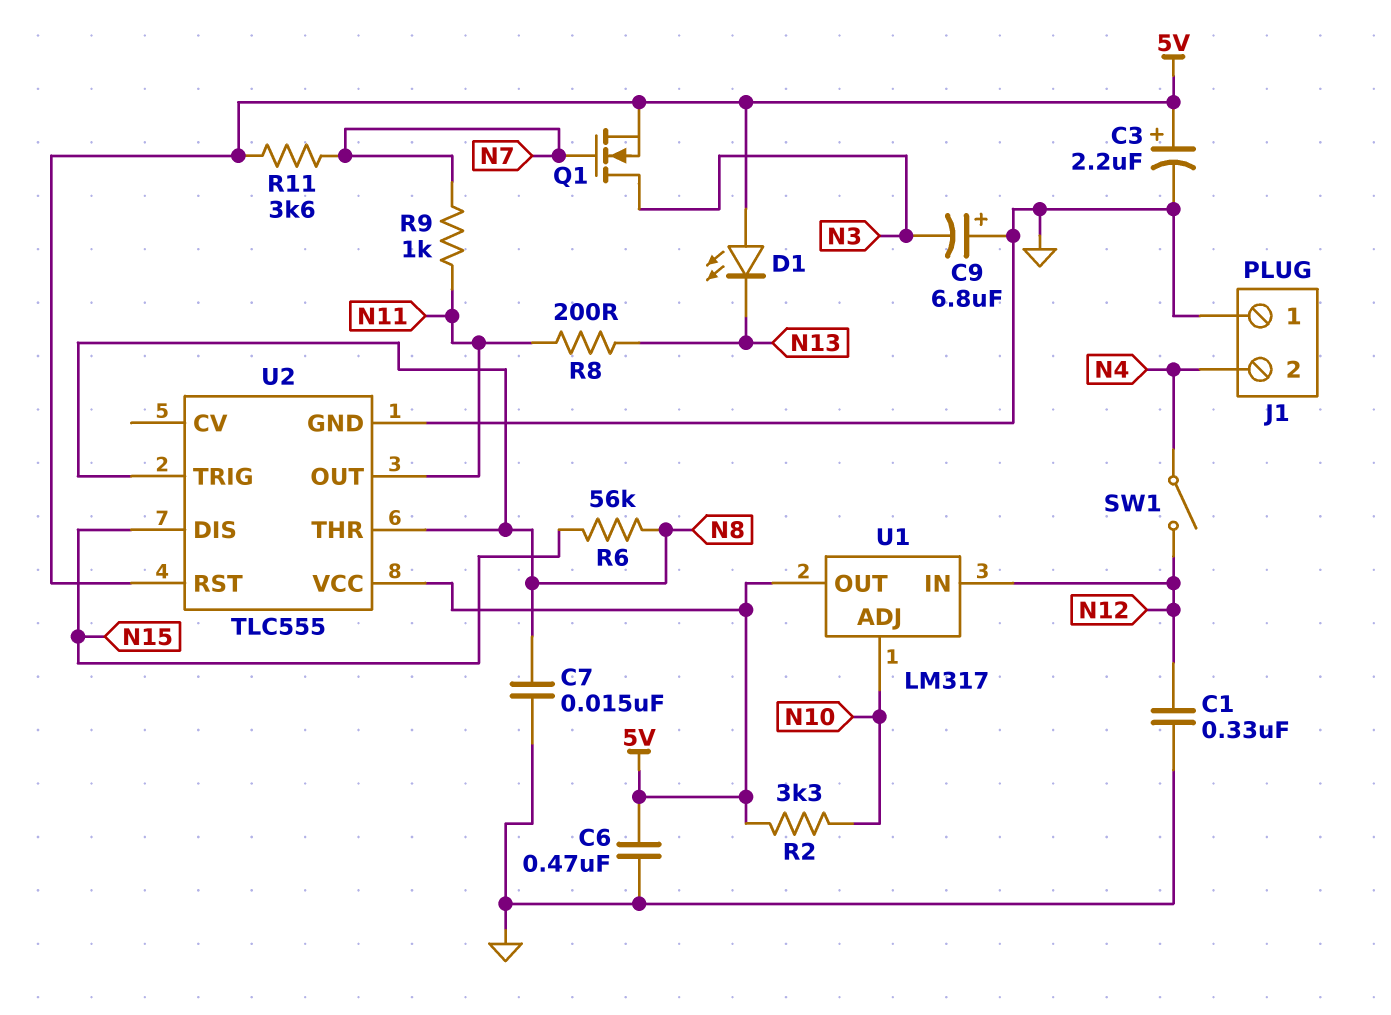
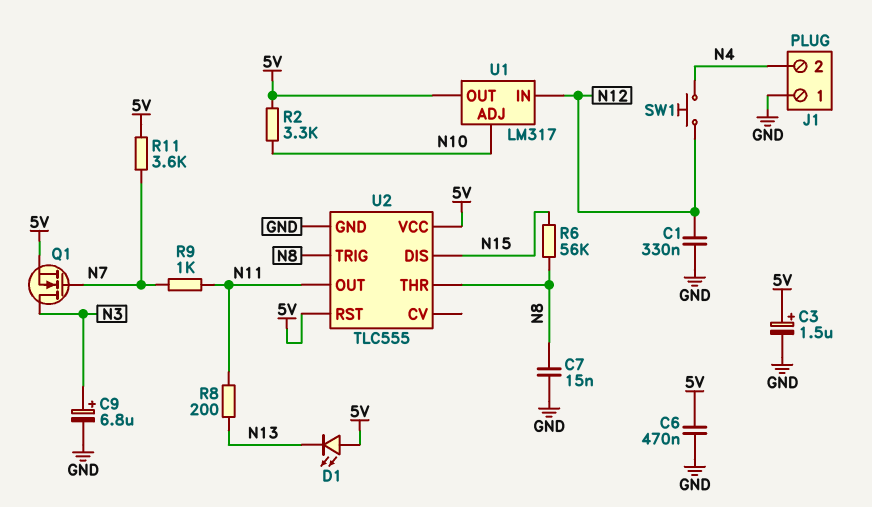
C3: 2.2uF (plus 5V, minus GND) -> 1.5uF (plus 5V, minus GND)
C9: 6.8uF (plus GND, minus N3) -> 6.8uF (plus N3, minus GND)
SW1: switch (N4, N12) -> button (N4, N12)

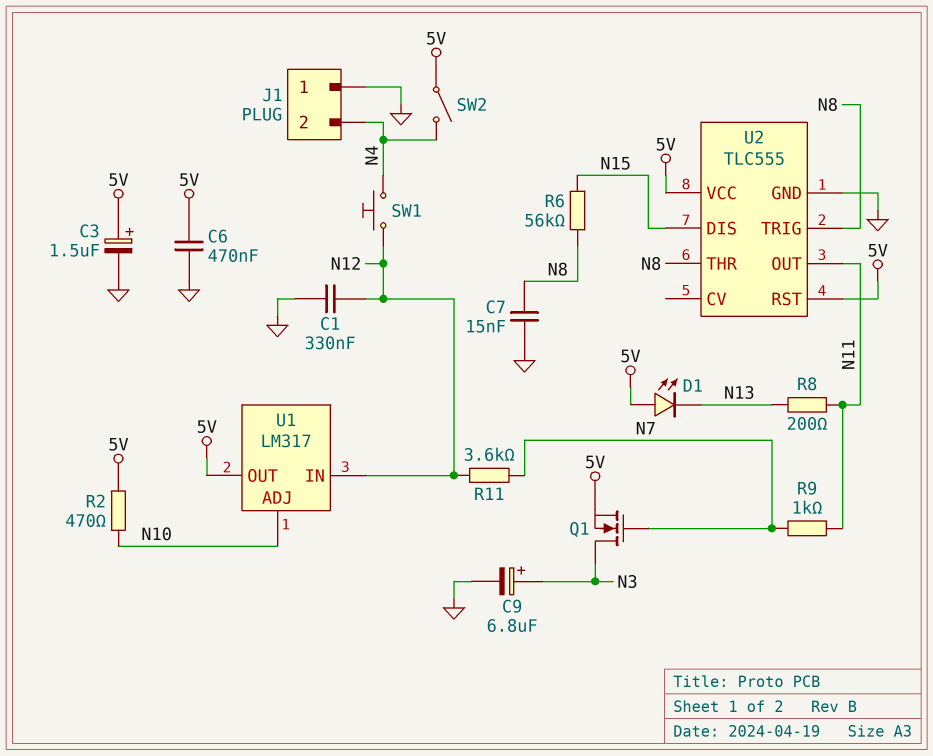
R2: 3.3k (5V, N10) -> 470 (5V, N10)
R11: 3.6k (5V, N7) -> 3.6k (N7, N12)
SW2: none -> switch (5V, N4)

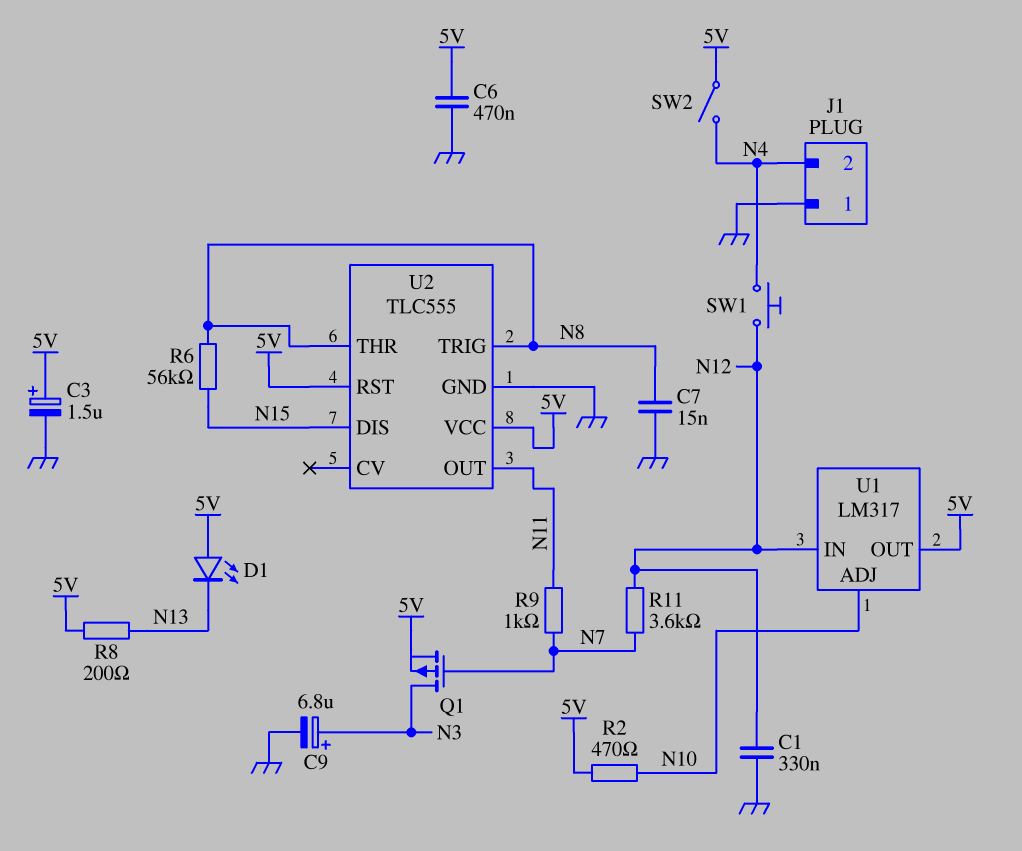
Q1: NMOS (G N7, D N3, S 5V) -> PMOS (G N7, D N3, S 5V)
R8: 200 (N11, N13) -> 200 (5V, N13)

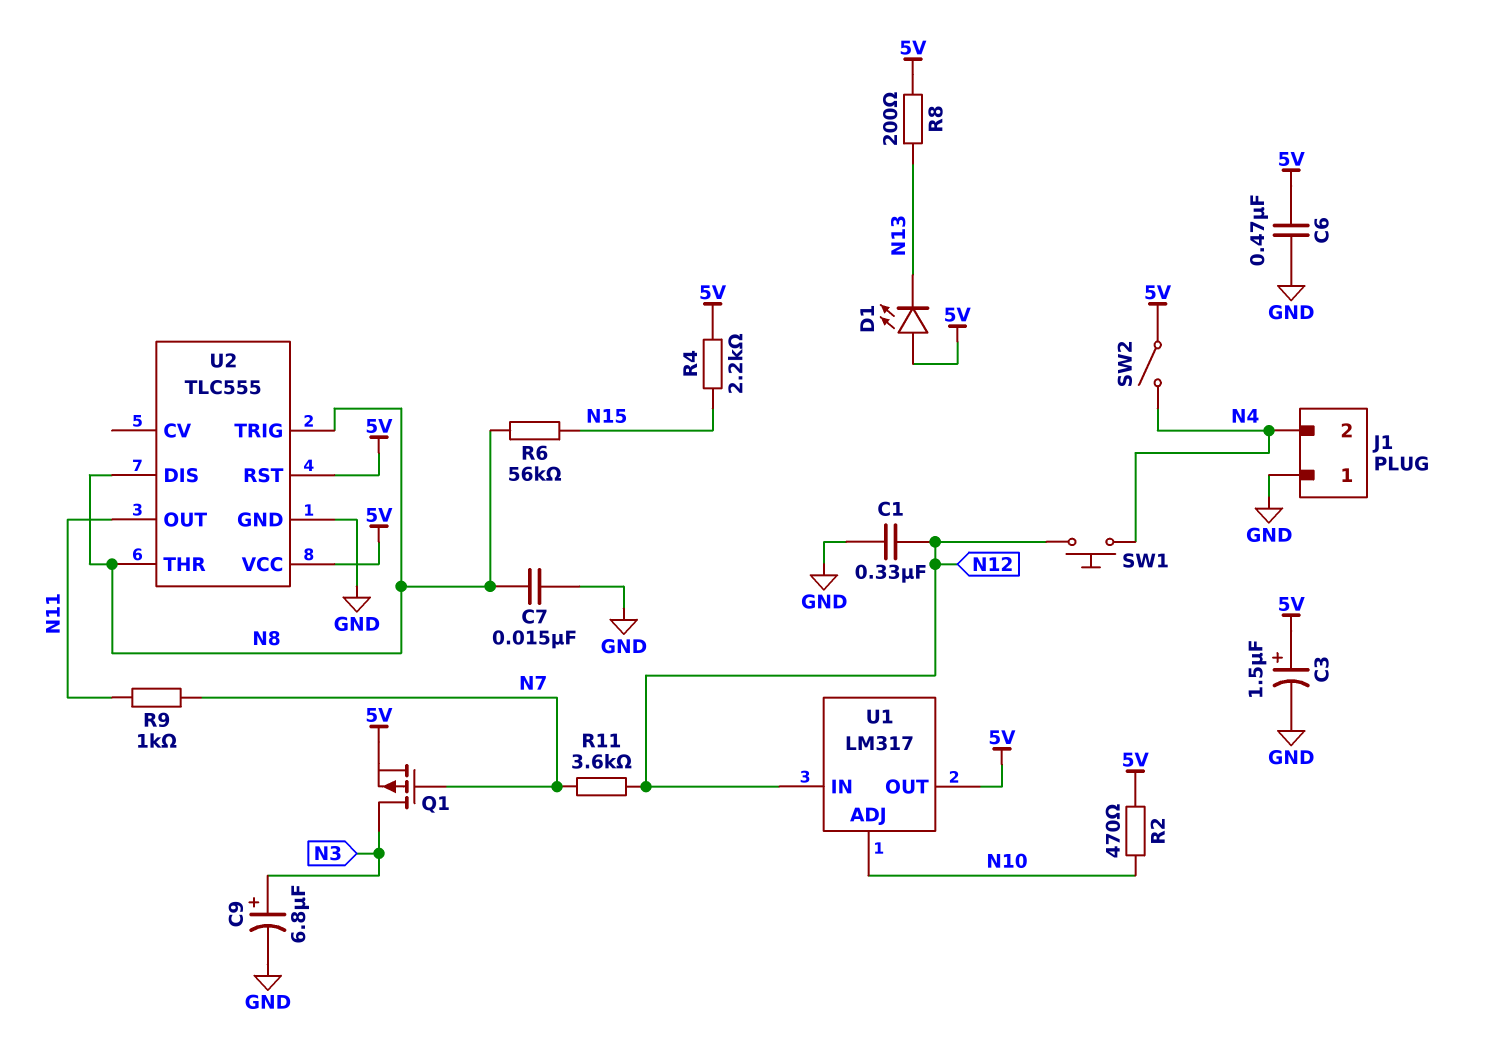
R4: none -> 2.2k (5V, N15)
U2 pin DIS: N15 -> N8

